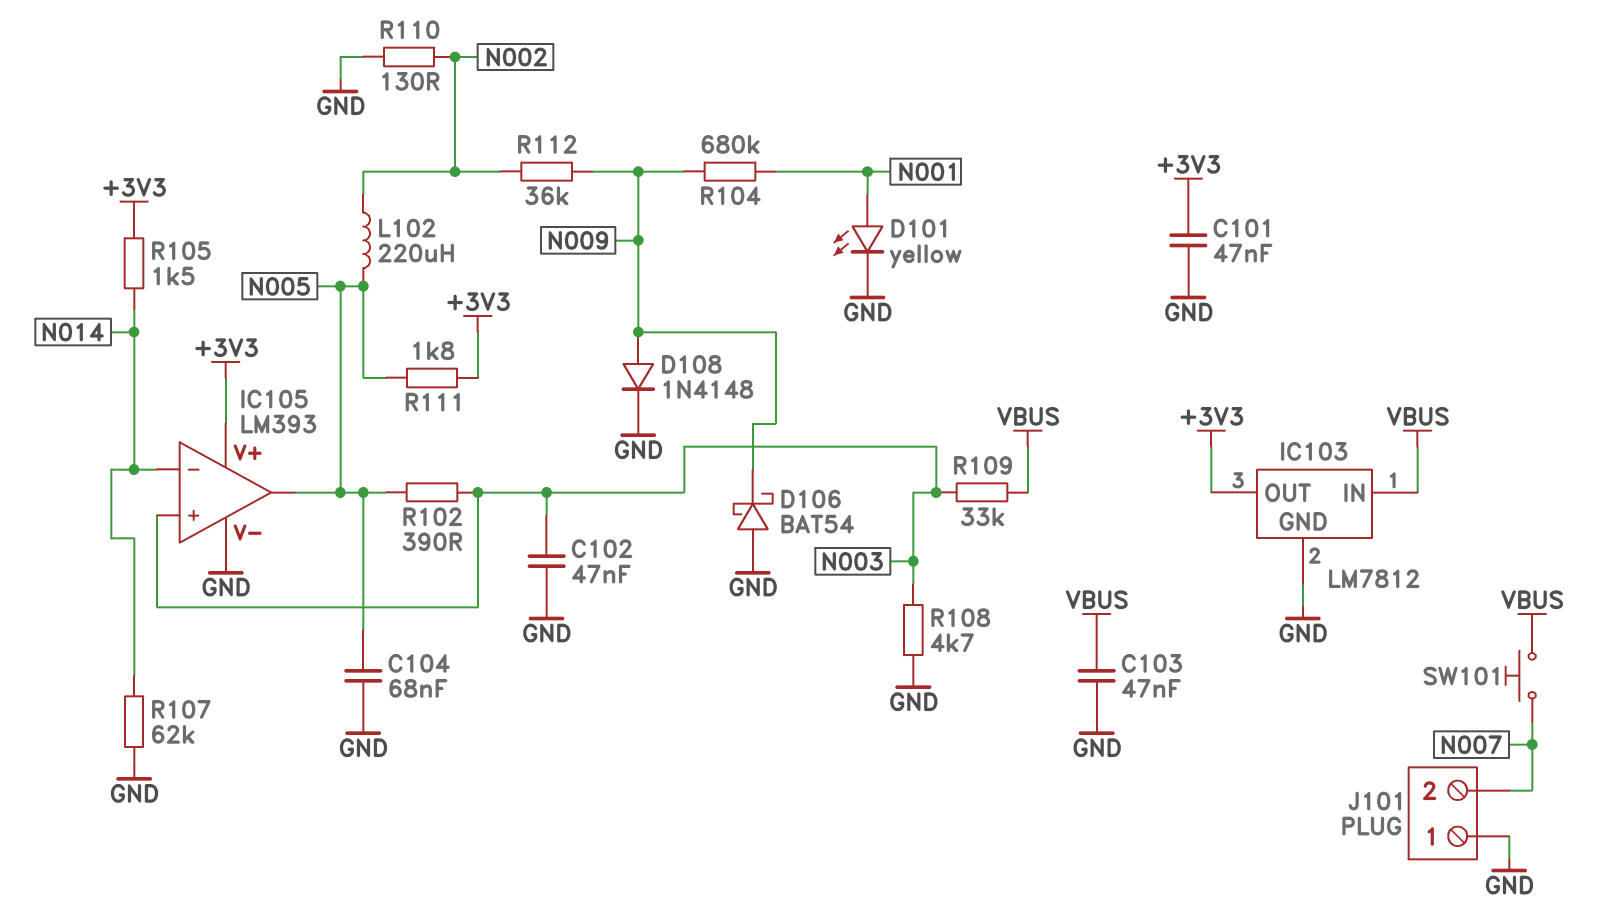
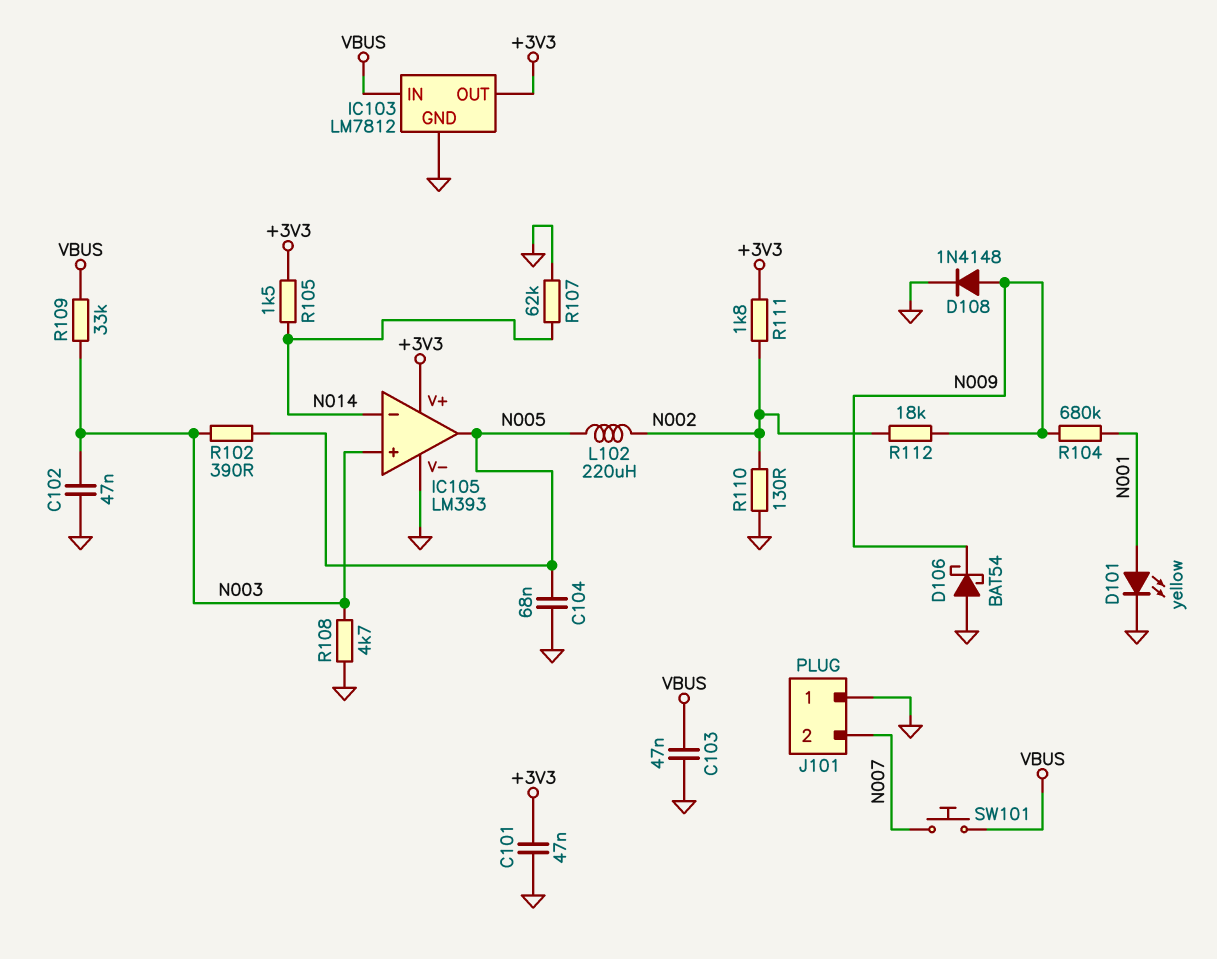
R111: 1.8k (+3V3, N005) -> 1.8k (+3V3, N002)
R112: 36k (N002, N009) -> 18k (N002, N009)

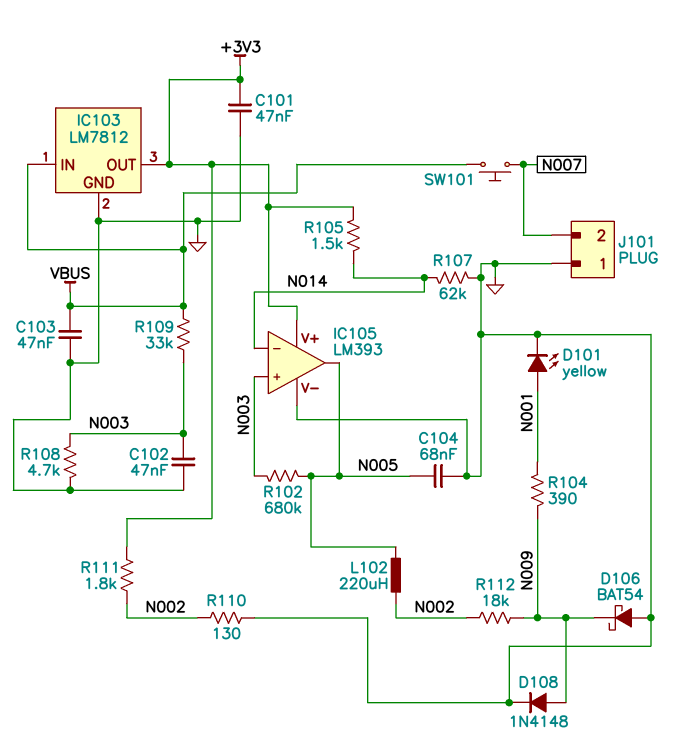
R102: 390 (N003, N005) -> 680k (N003, N005)
R104: 680k (N001, N009) -> 390 (N001, N009)

